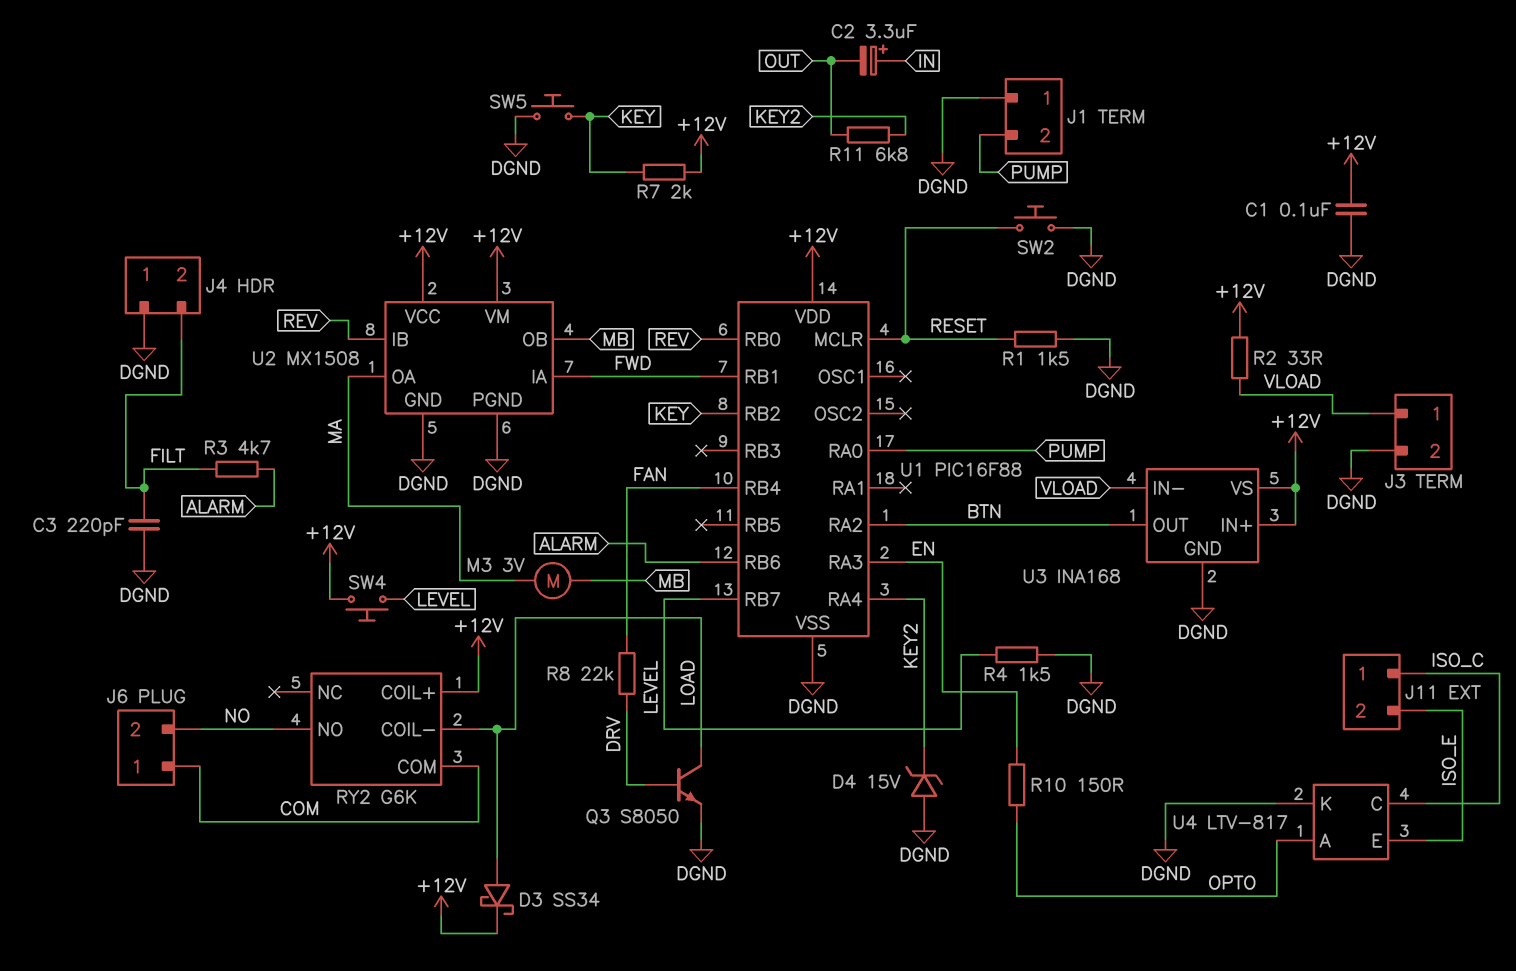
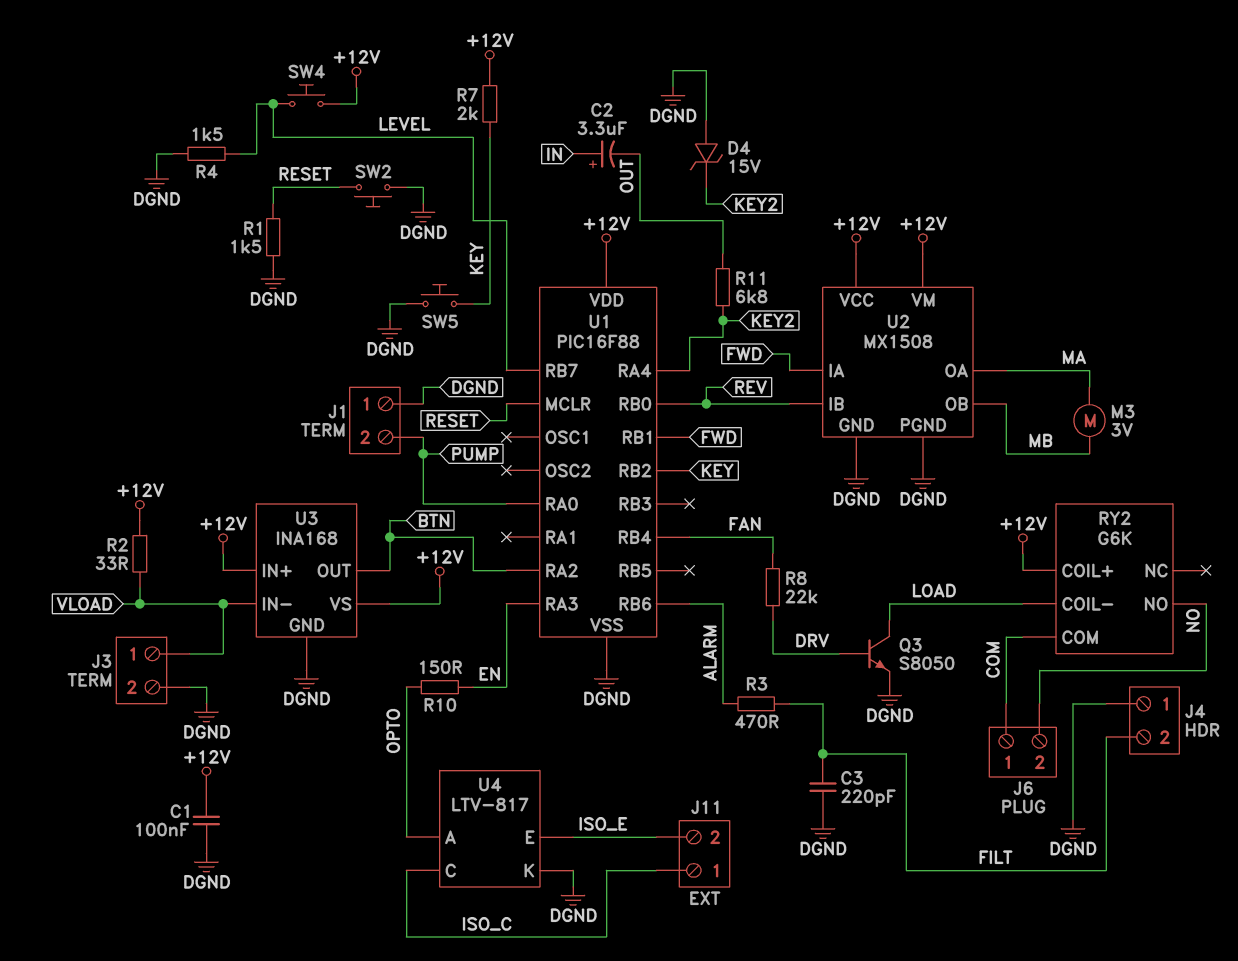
D3: schottky SS34 (A LOAD, K +12V) -> none
R3: 4.7k (ALARM, FILT) -> 470 (ALARM, FILT)

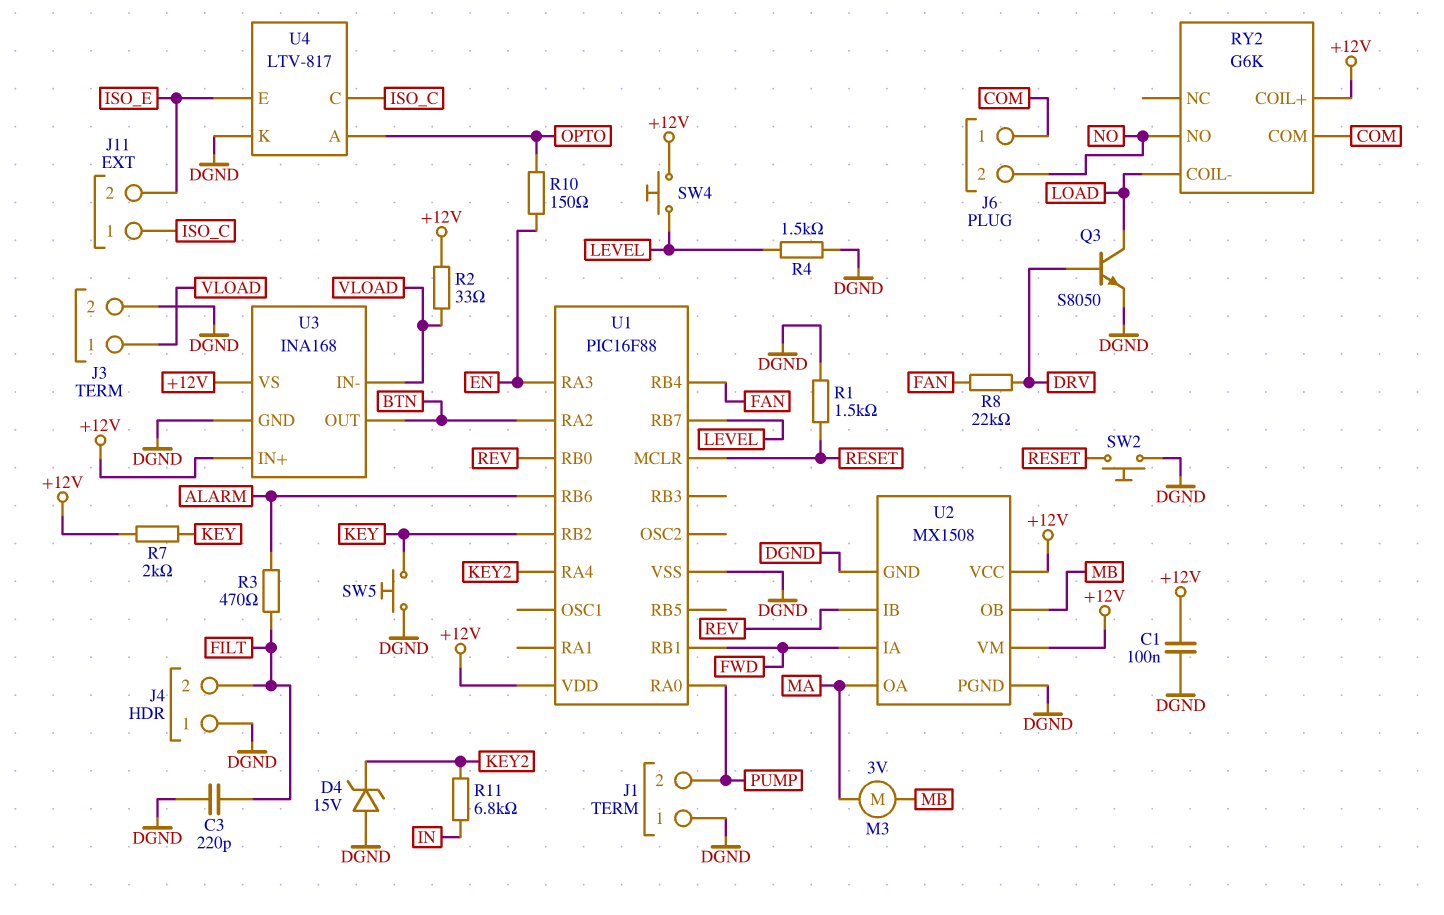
C2: 3.3uF (plus IN, minus OUT) -> none
R11: 6.8k (KEY2, OUT) -> 6.8k (IN, KEY2)

